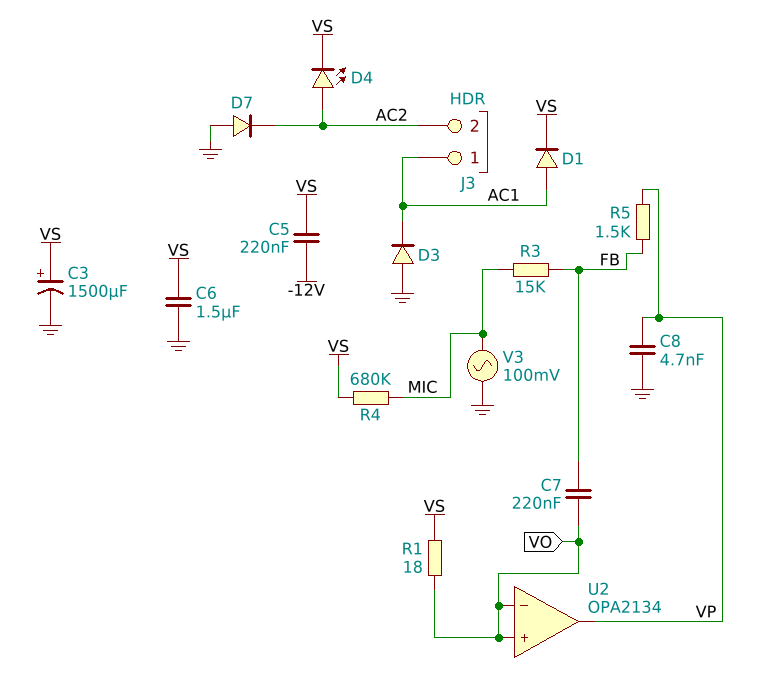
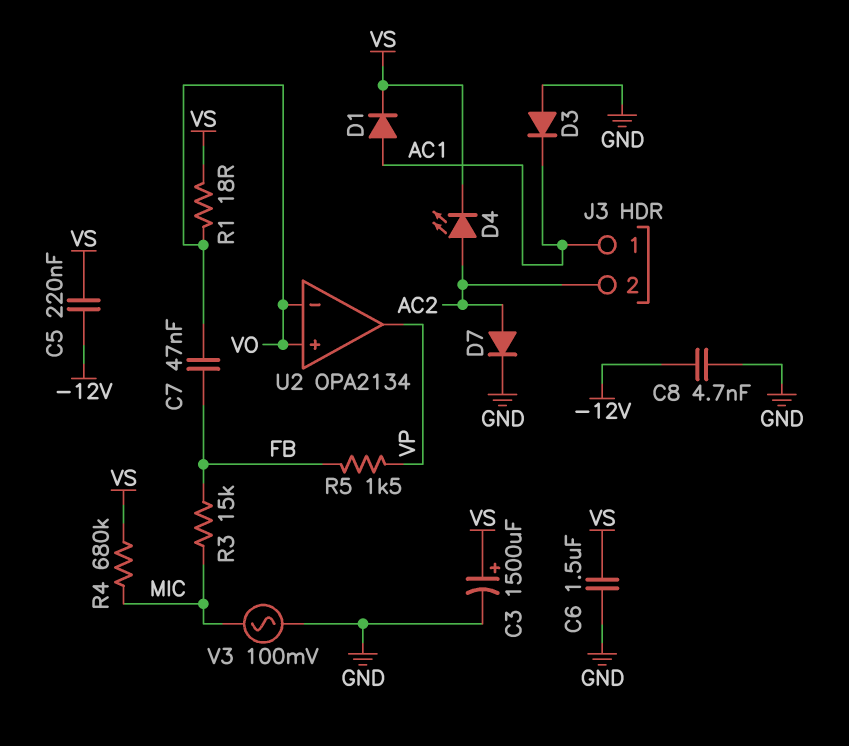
C7: 220nF (FB, VO) -> 47nF (FB, VO)
C8: 4.7nF (GND, VP) -> 4.7nF (-12V, GND)
D7: diode (A GND, K AC2) -> diode (A AC2, K GND)

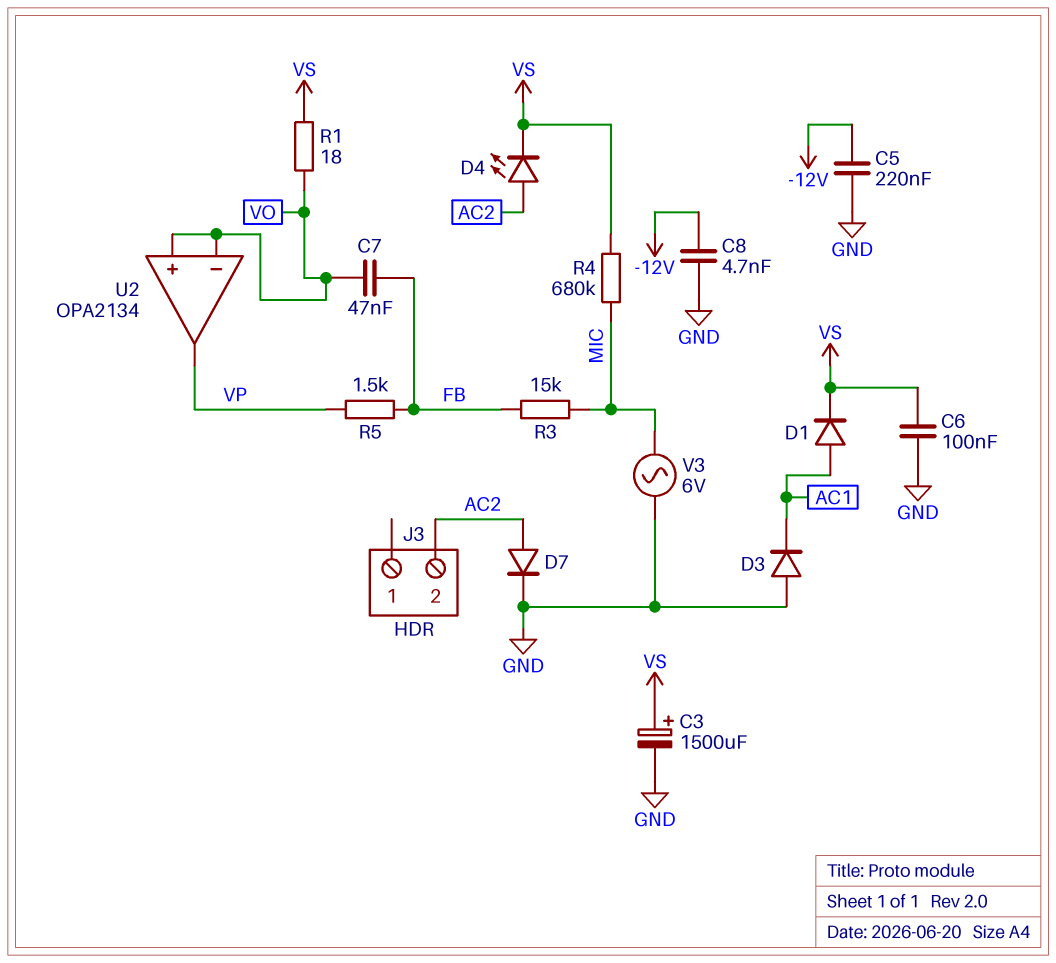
C5: 220nF (-12V, VS) -> 220nF (-12V, GND)
C6: 1.5uF (GND, VS) -> 100nF (GND, VS)
J3 pin 1: AC1 -> none
V3: AC 100mV (GND, MIC) -> AC 6V (GND, MIC)

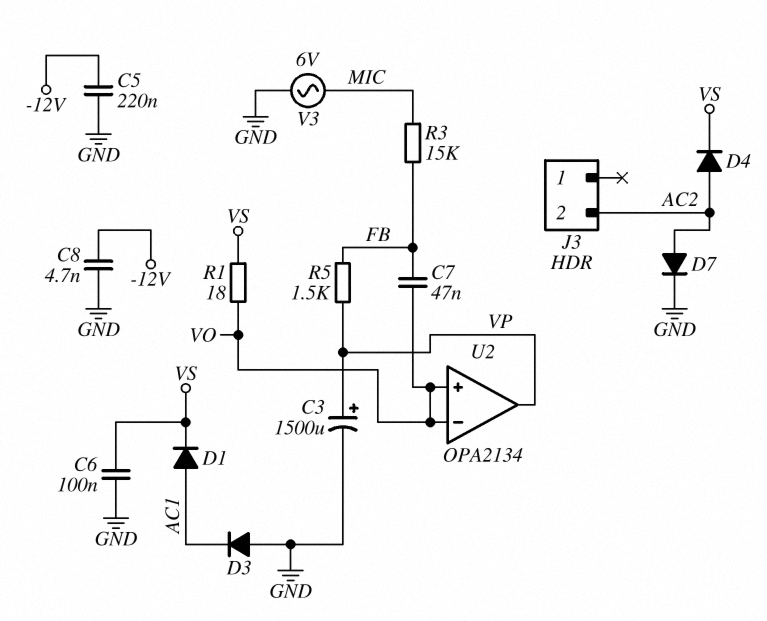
C3: 1500uF (plus VS, minus GND) -> 1500uF (plus VP, minus GND)
D4: LED (A AC2, K VS) -> diode (A AC2, K VS)
R4: 680k (MIC, VS) -> none

